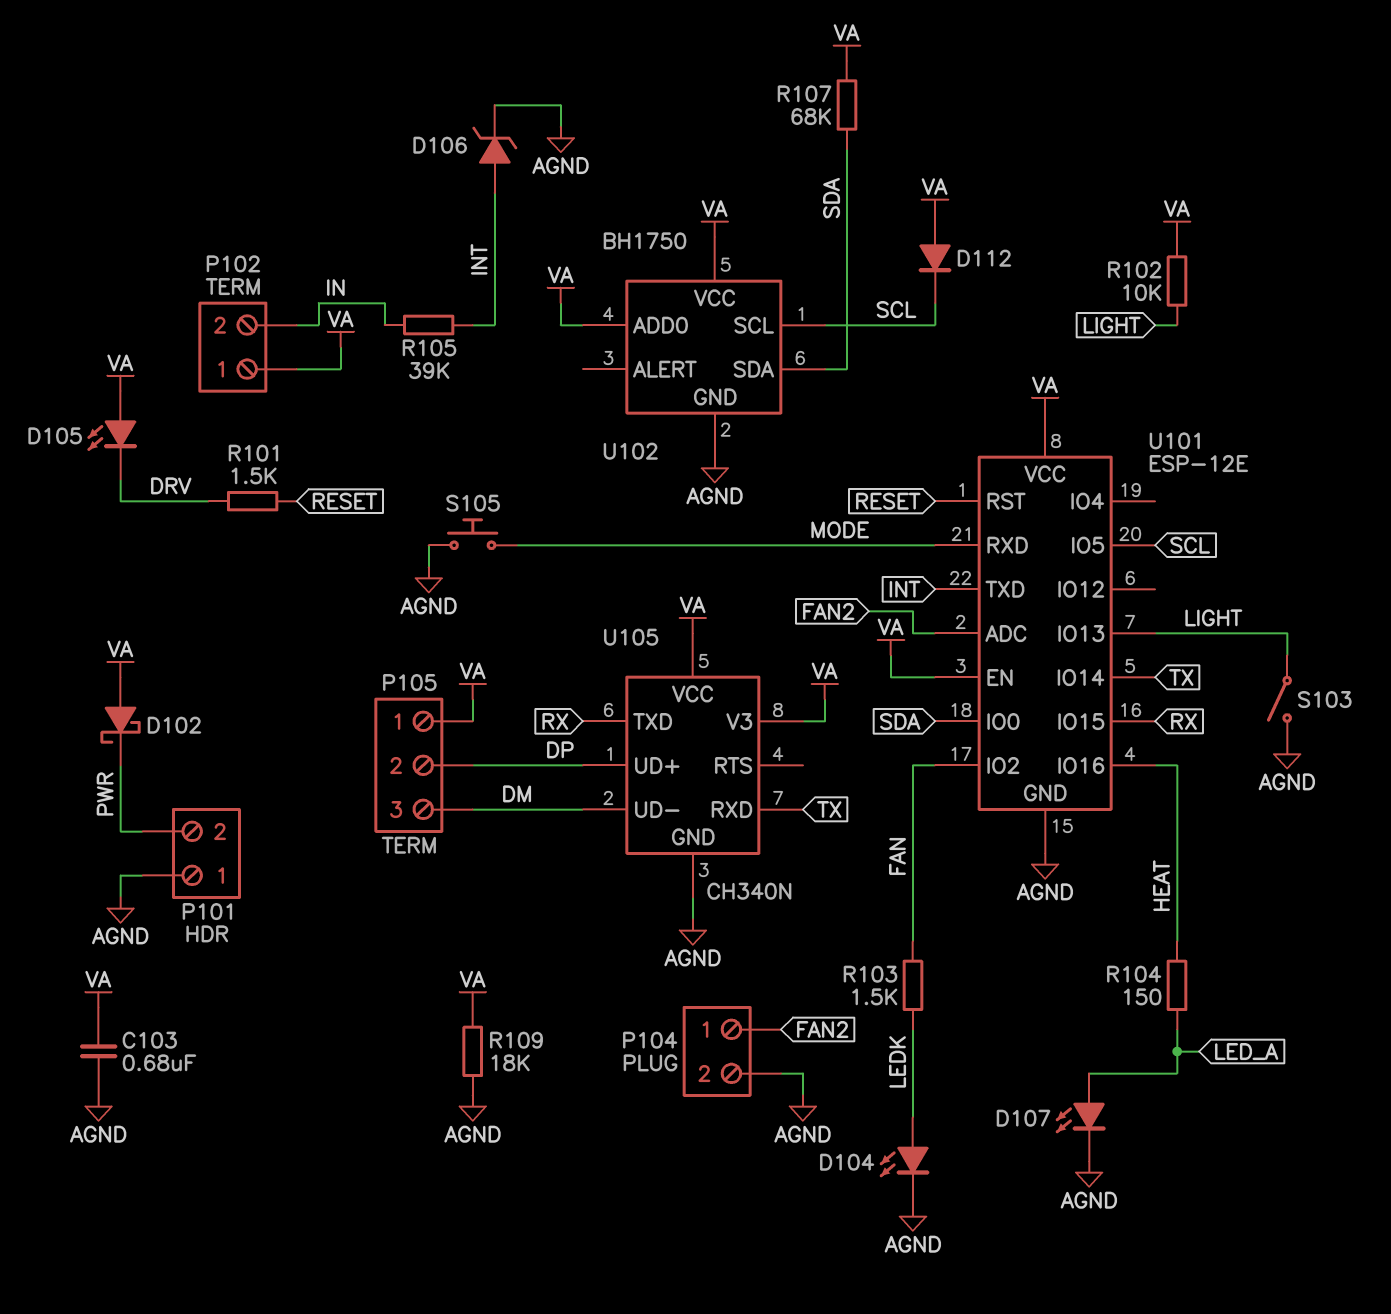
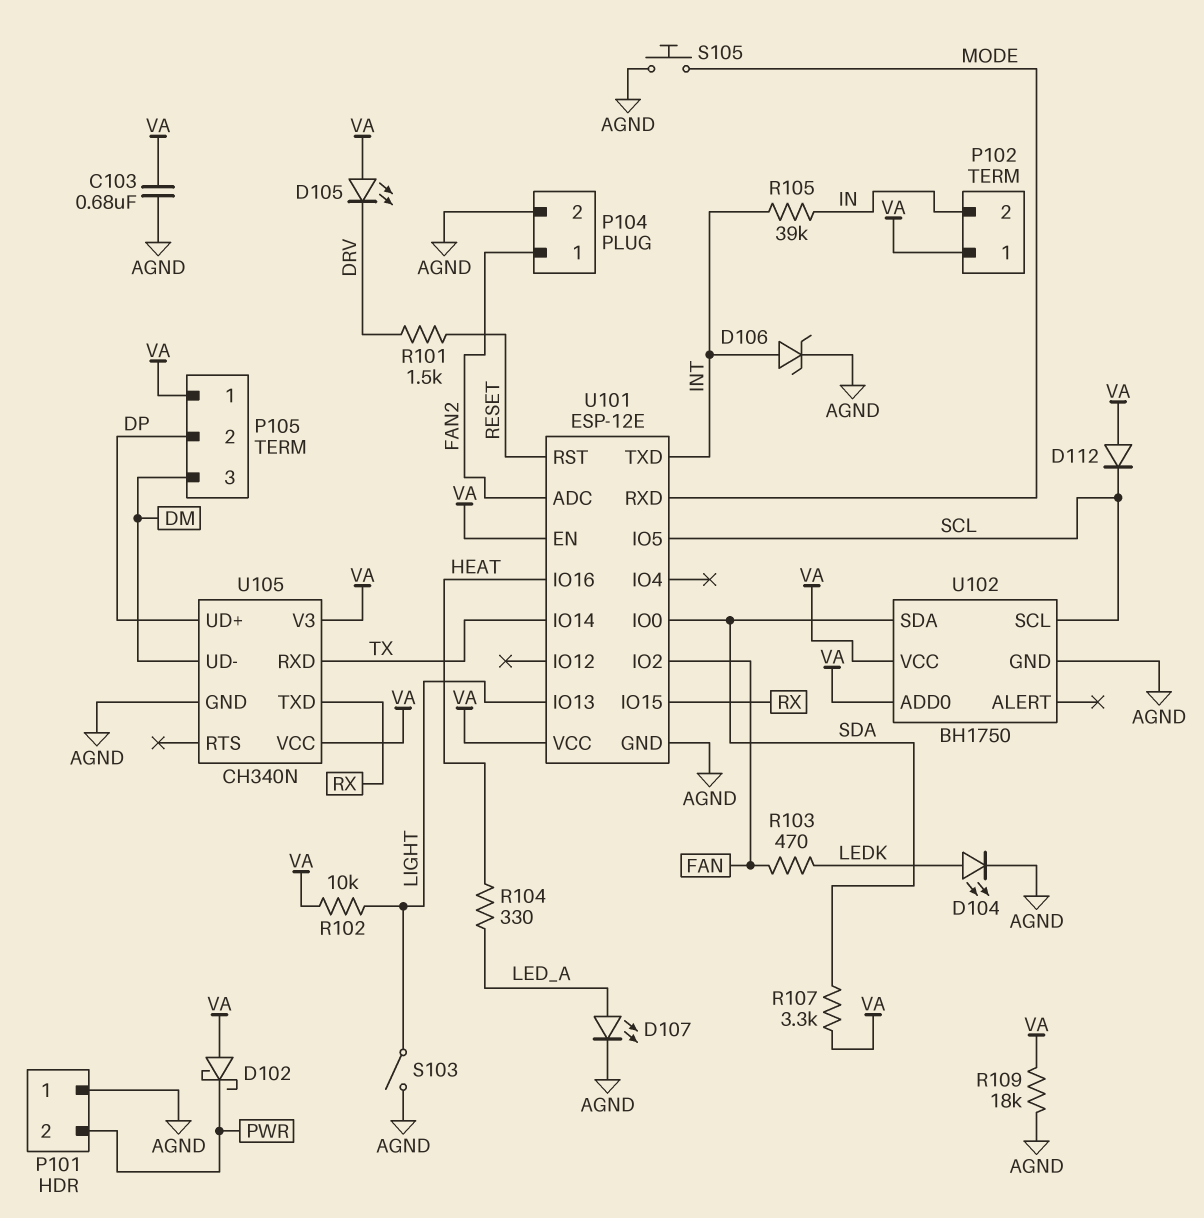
R103: 1.5k (FAN, LEDK) -> 470 (FAN, LEDK)
R104: 150 (HEAT, LED_A) -> 330 (HEAT, LED_A)
R107: 68k (SDA, VA) -> 3.3k (SDA, VA)

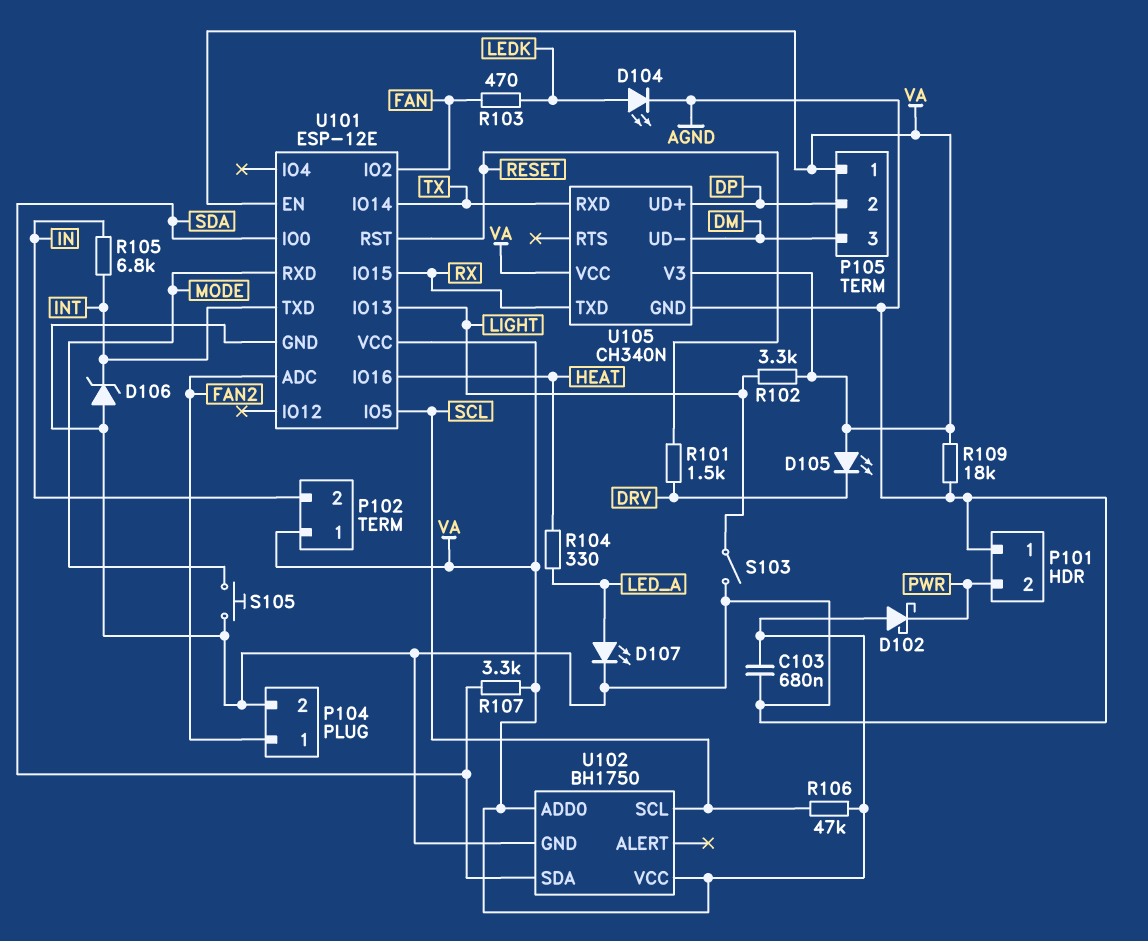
D106: zener (A INT, K AGND) -> zener (A AGND, K INT)
D112: diode (A VA, K SCL) -> none
R102: 10k (LIGHT, VA) -> 3.3k (LIGHT, VA)
R105: 39k (IN, INT) -> 6.8k (IN, INT)
R106: none -> 47k (SCL, VA)

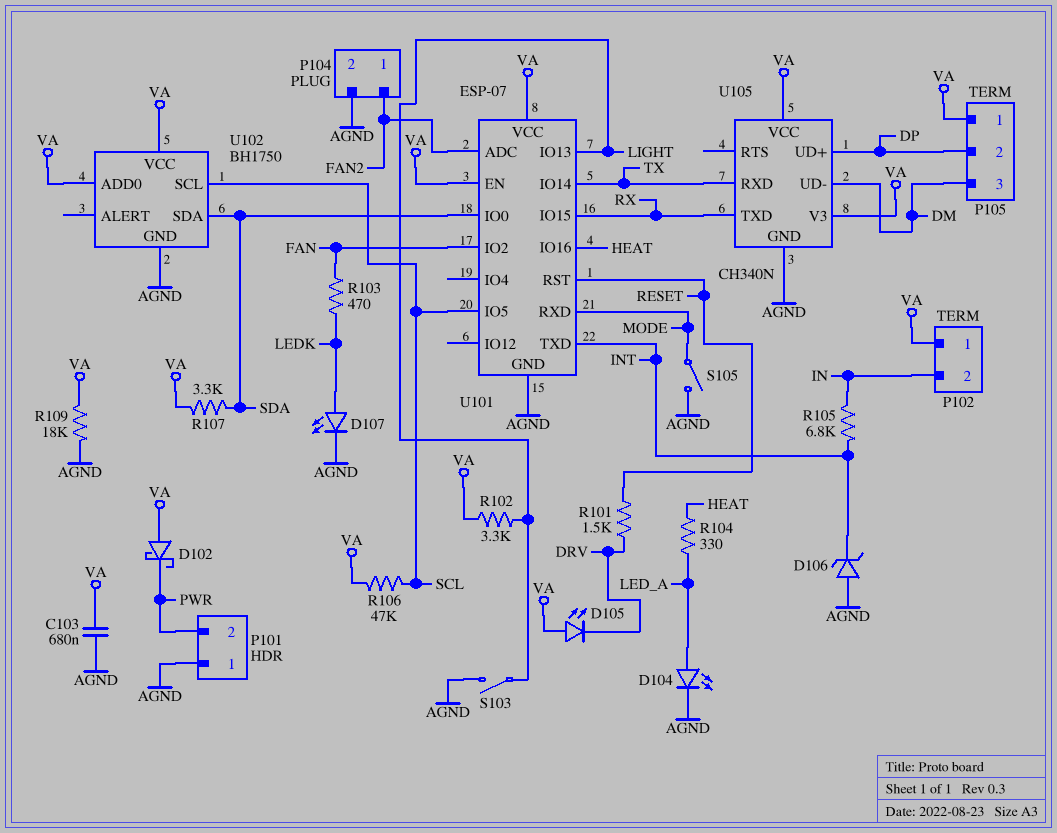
D104: LED (A LEDK, K AGND) -> LED (A LED_A, K AGND)
D107: LED (A LED_A, K AGND) -> LED (A LEDK, K AGND)
S105: button (AGND, MODE) -> switch (AGND, MODE)
U101: ESP-12E -> ESP-07

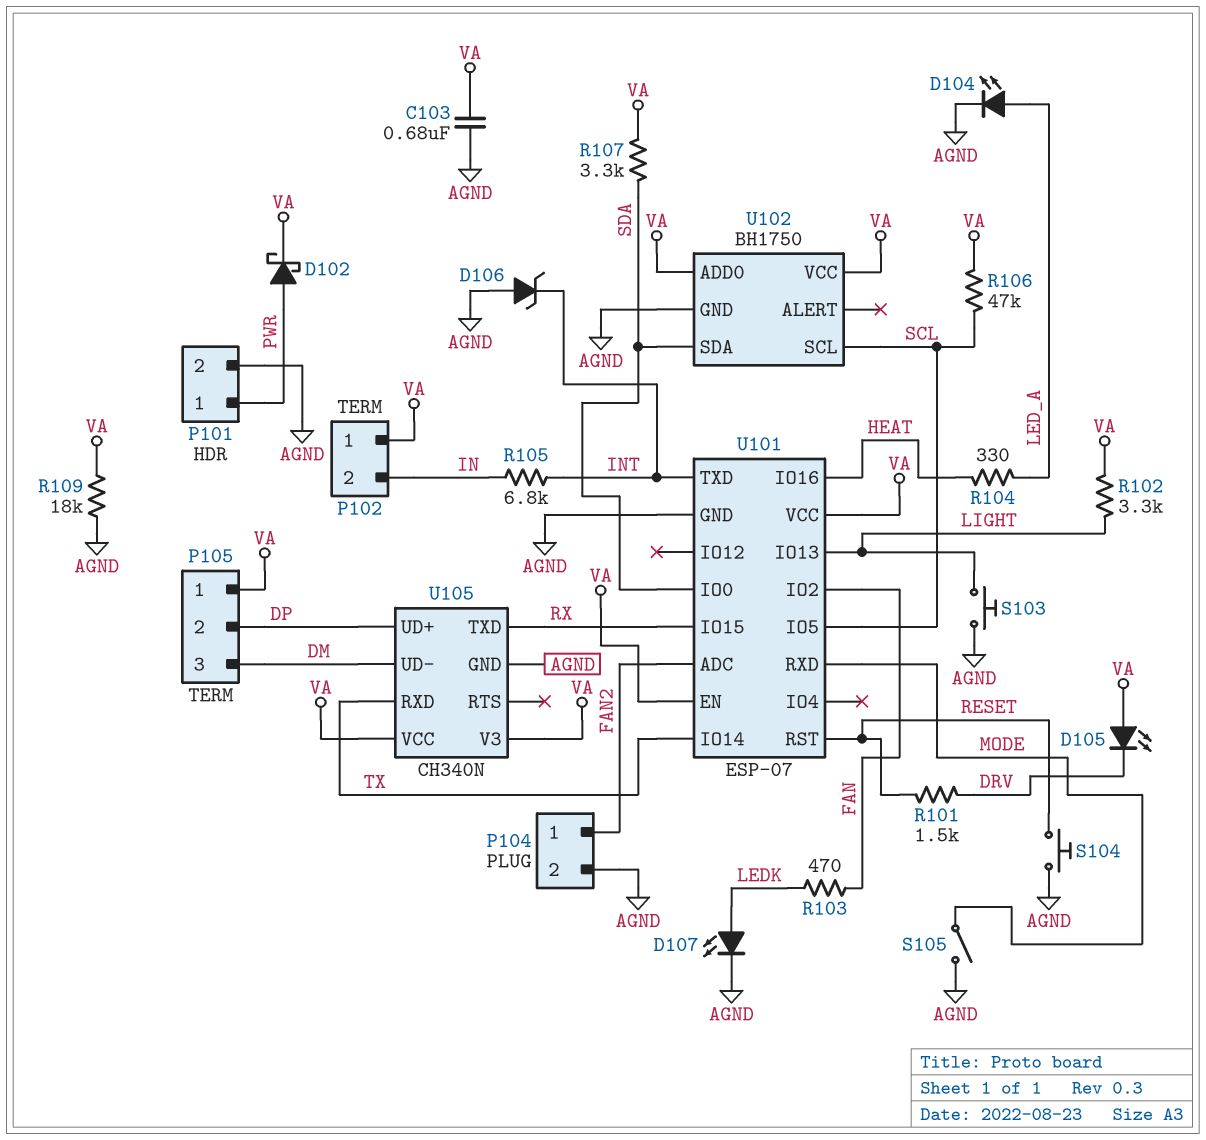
D102: schottky (A VA, K PWR) -> schottky (A PWR, K VA)
P101 pin 1: AGND -> PWR
P101 pin 2: PWR -> AGND
S103: switch (AGND, LIGHT) -> button (AGND, LIGHT)
S104: none -> button (AGND, RESET)

